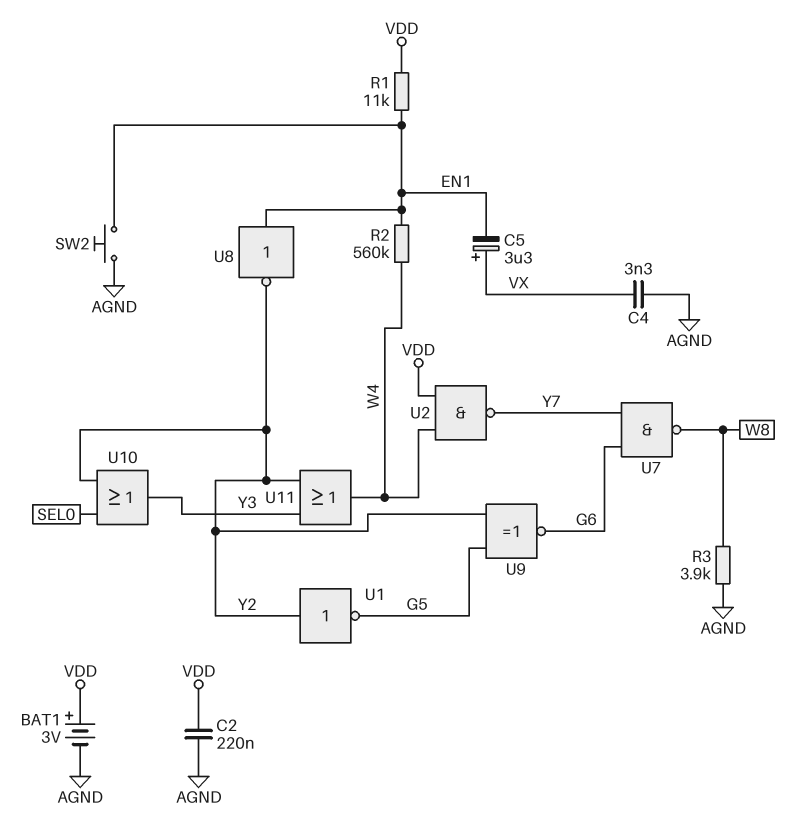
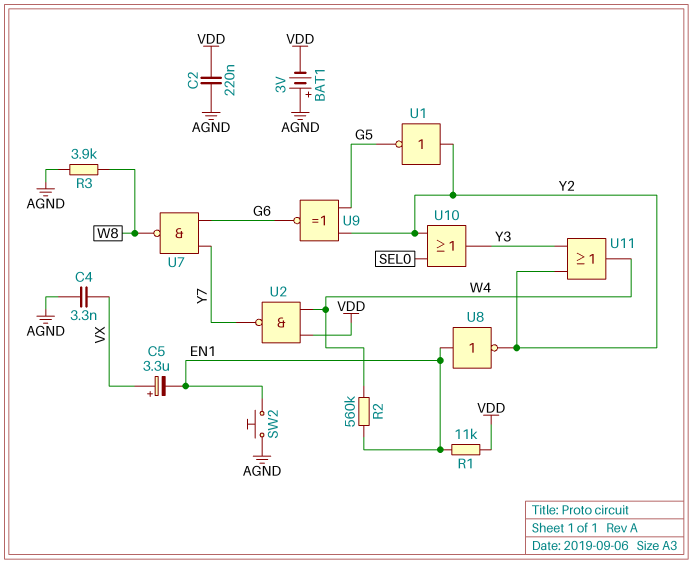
BAT1: 3V (plus VDD, minus AGND) -> 3V (plus AGND, minus VDD)

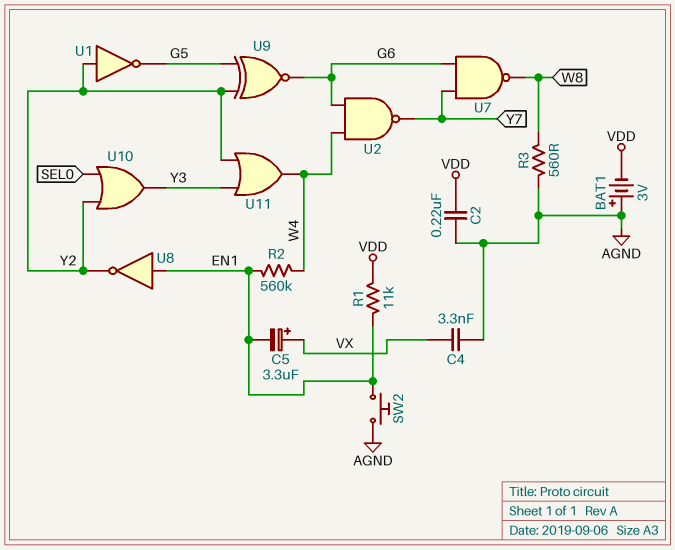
R3: 3.9k (AGND, W8) -> 560 (AGND, W8)
U2: NAND (in VDD, in W4, out Y7) -> NAND (in G6, in W4, out Y7)

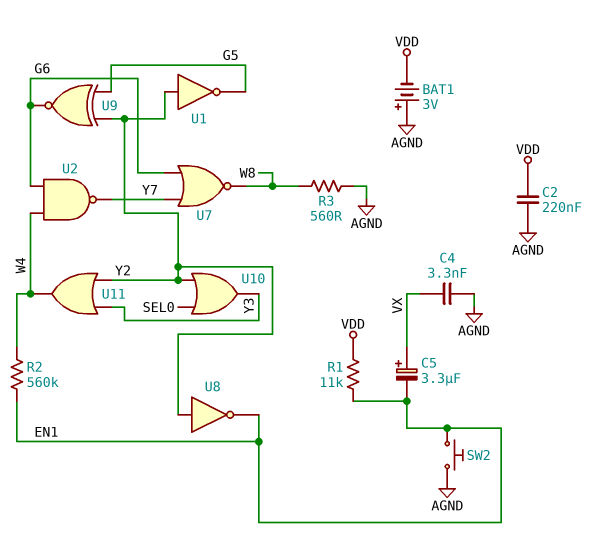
U7: NAND (in G6, in Y7, out W8) -> NOR (in G6, in Y7, out W8)
U8: NOT (in EN1, out Y2) -> NOT (in Y2, out EN1)

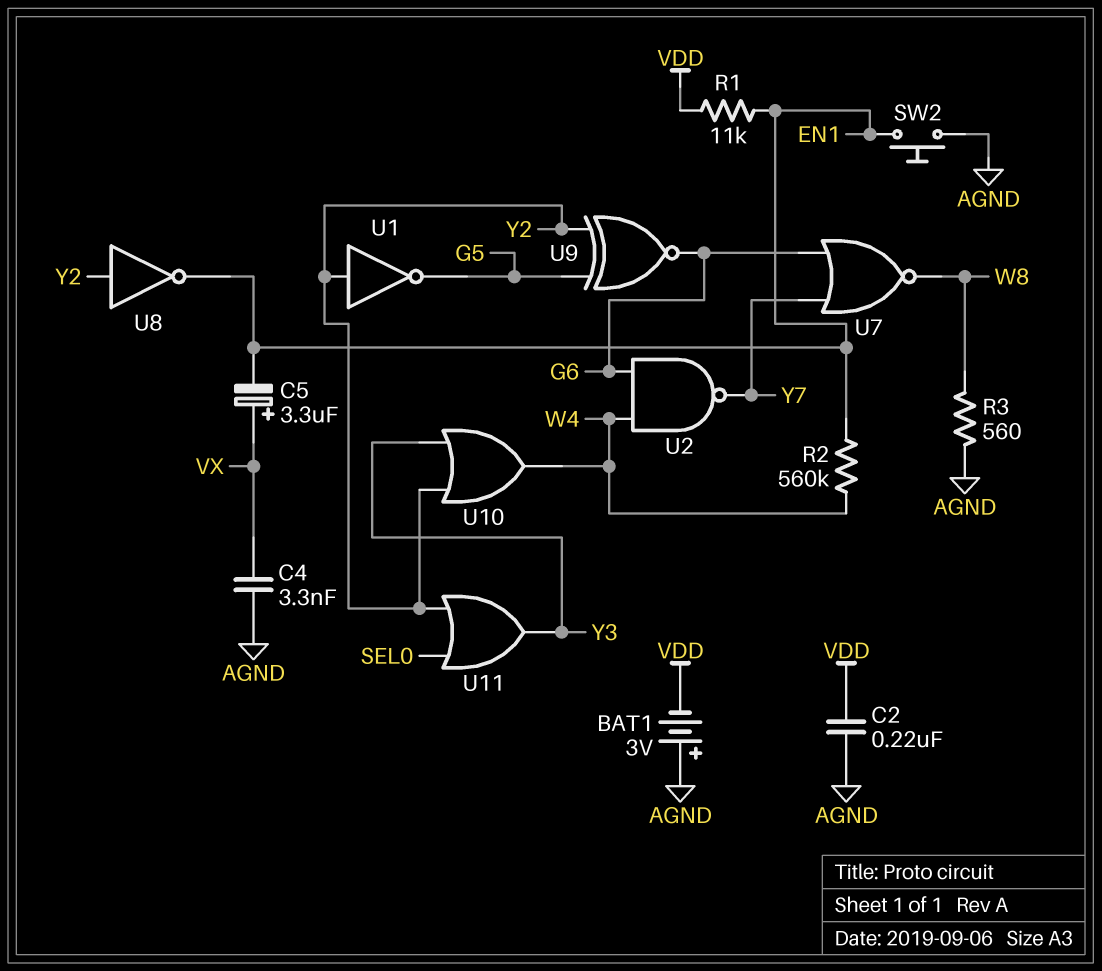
U10: OR (in SEL0, in Y2, out Y3) -> OR (in Y2, in Y3, out W4)
U11: OR (in Y2, in Y3, out W4) -> OR (in SEL0, in Y2, out Y3)

